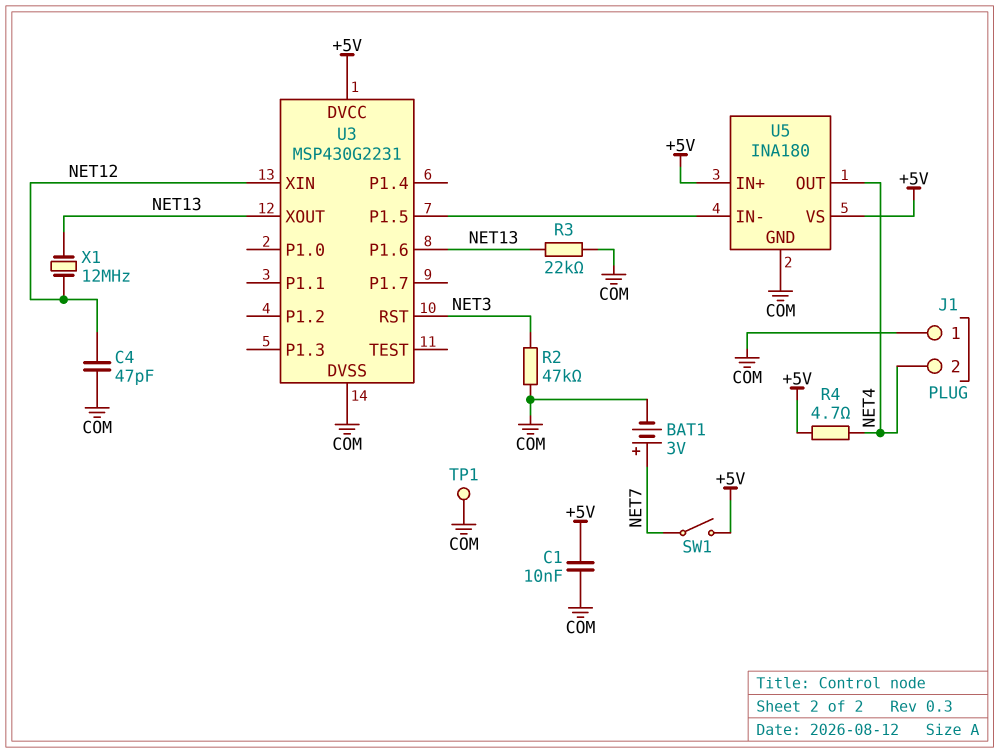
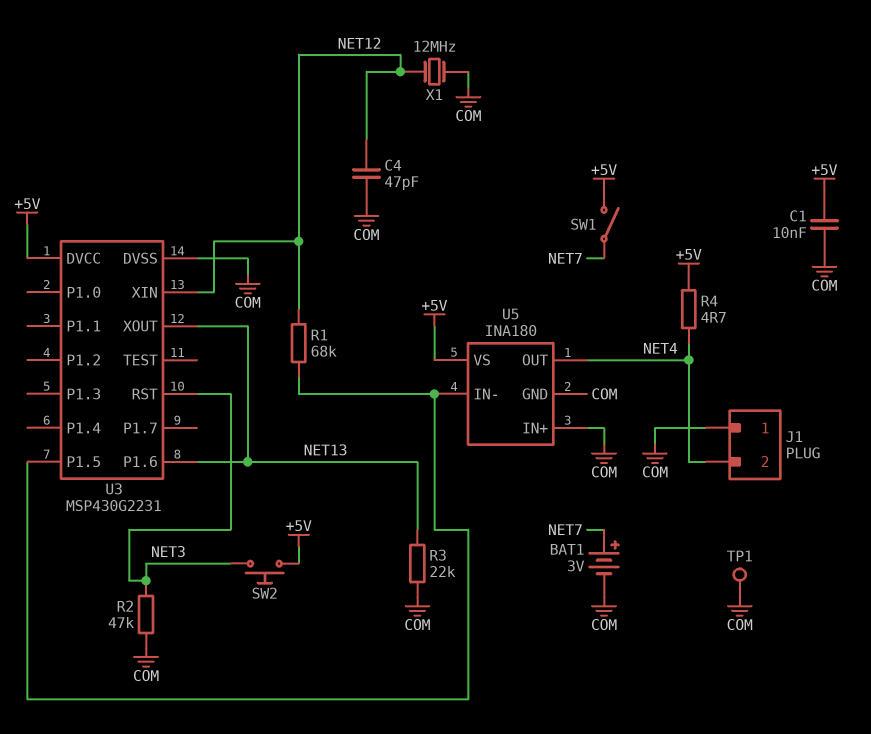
R1: none -> 68k (NET12, U3/P1.5)
SW2: none -> button (+5V, NET3)
U5 pin IN+: +5V -> COM
X1: 12MHz (NET12, NET13) -> 12MHz (COM, NET12)

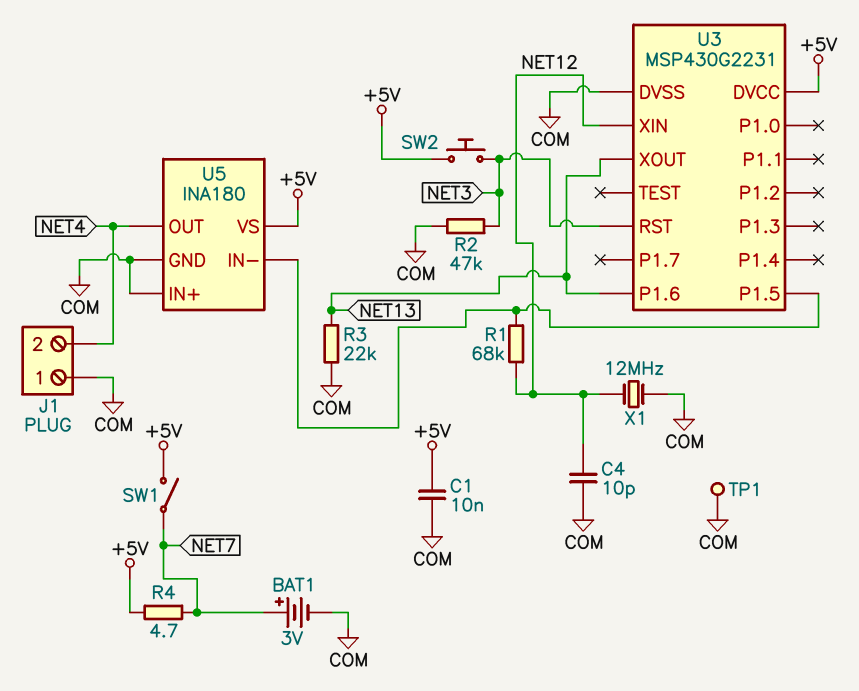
C4: 47pF (COM, NET12) -> 10pF (COM, NET12)
R4: 4.7 (+5V, NET4) -> 4.7 (+5V, NET7)

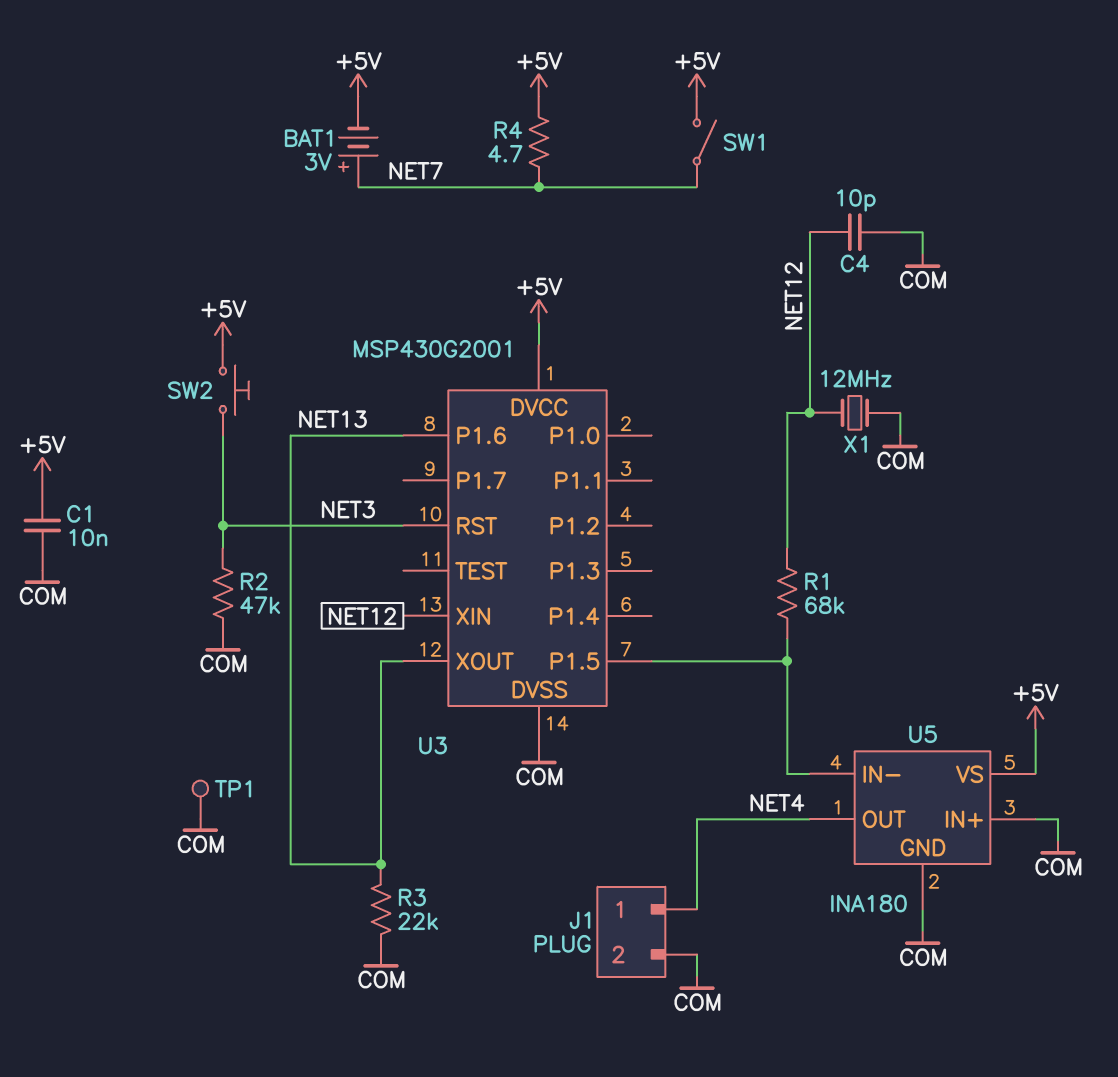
BAT1: 3V (plus NET7, minus COM) -> 3V (plus NET7, minus +5V)
J1 pin 1: COM -> NET4
J1 pin 2: NET4 -> COM
U3: MSP430G2231 -> MSP430G2001

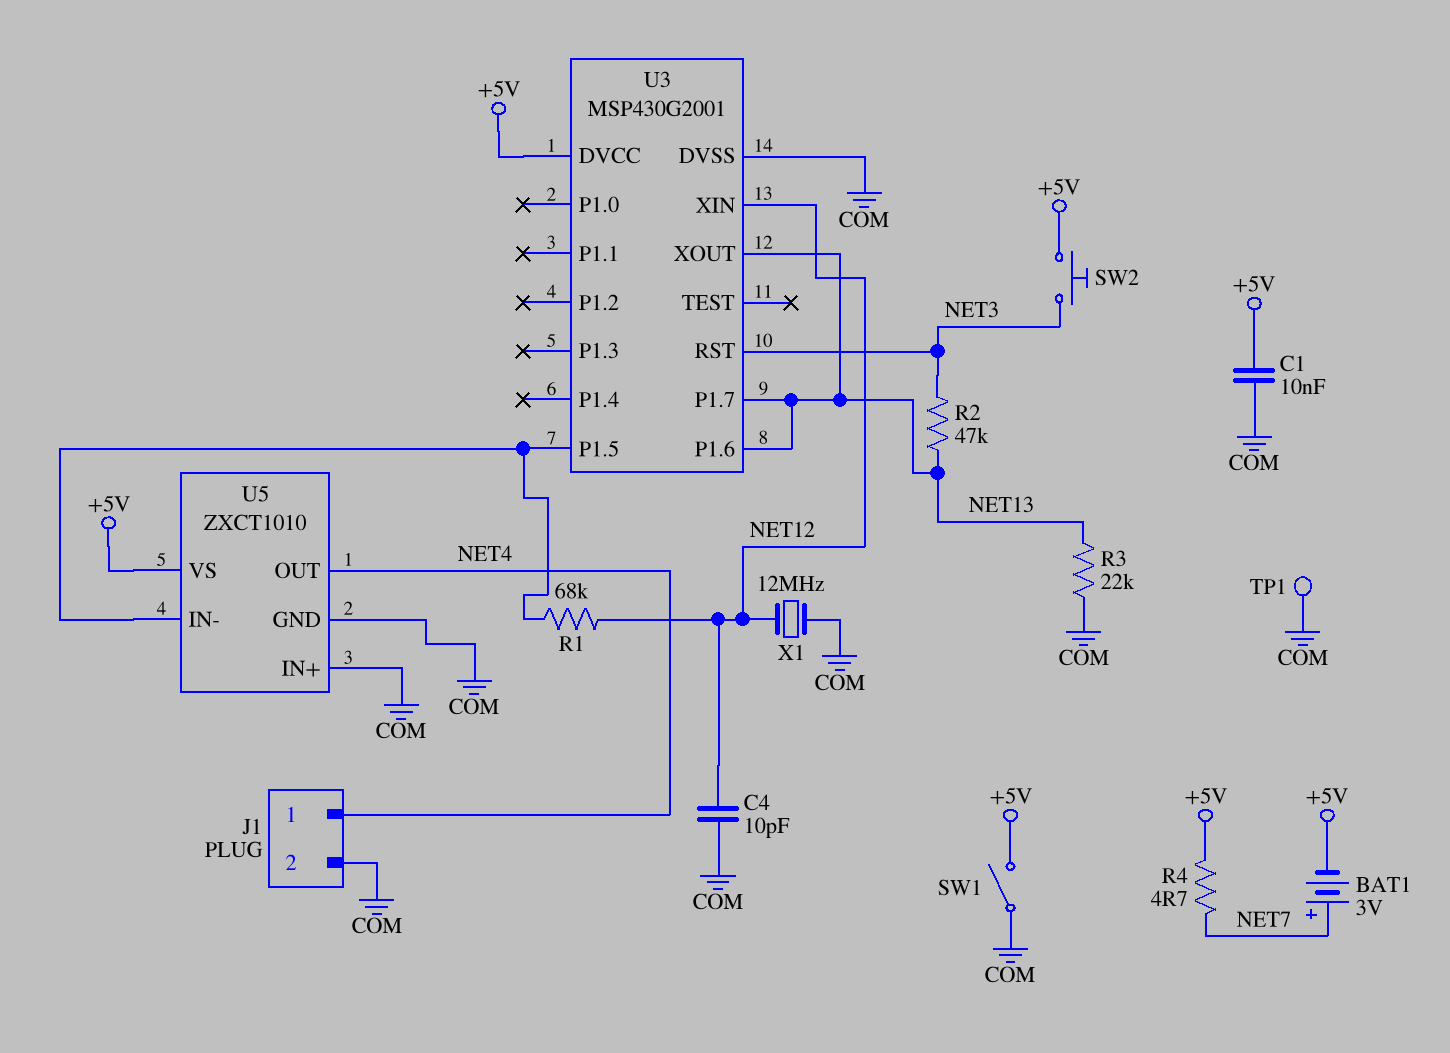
R2: 47k (COM, NET3) -> 47k (NET3, NET13)
SW1: switch (+5V, NET7) -> switch (+5V, COM)
U3 pin P1.7: none -> NET13
U5: INA180 -> ZXCT1010

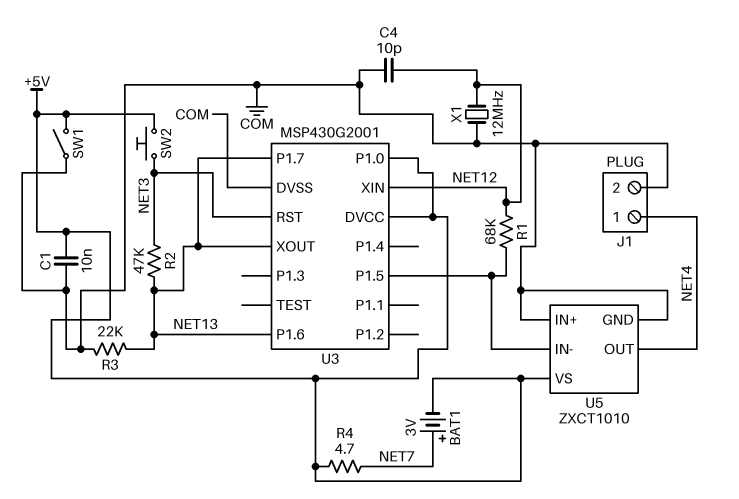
TP1: test point (COM) -> none
U3 pin P1.0: none -> +5V

